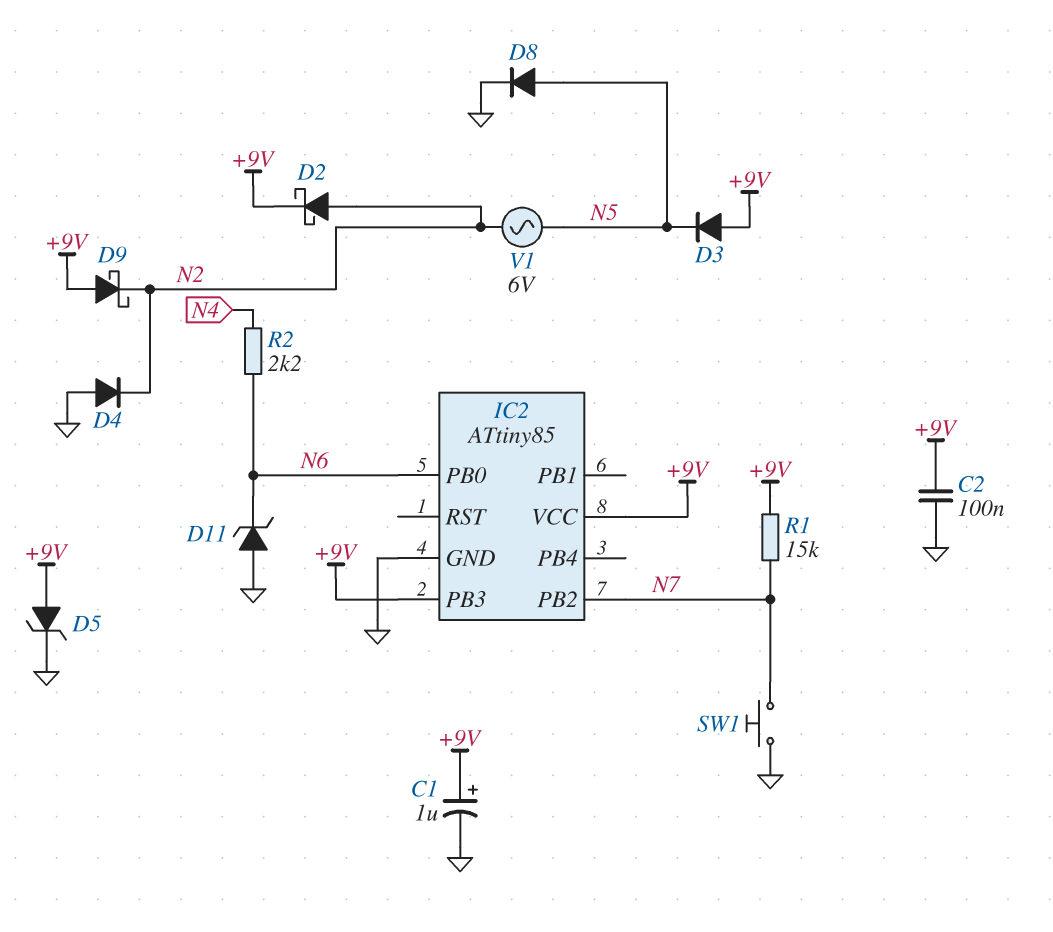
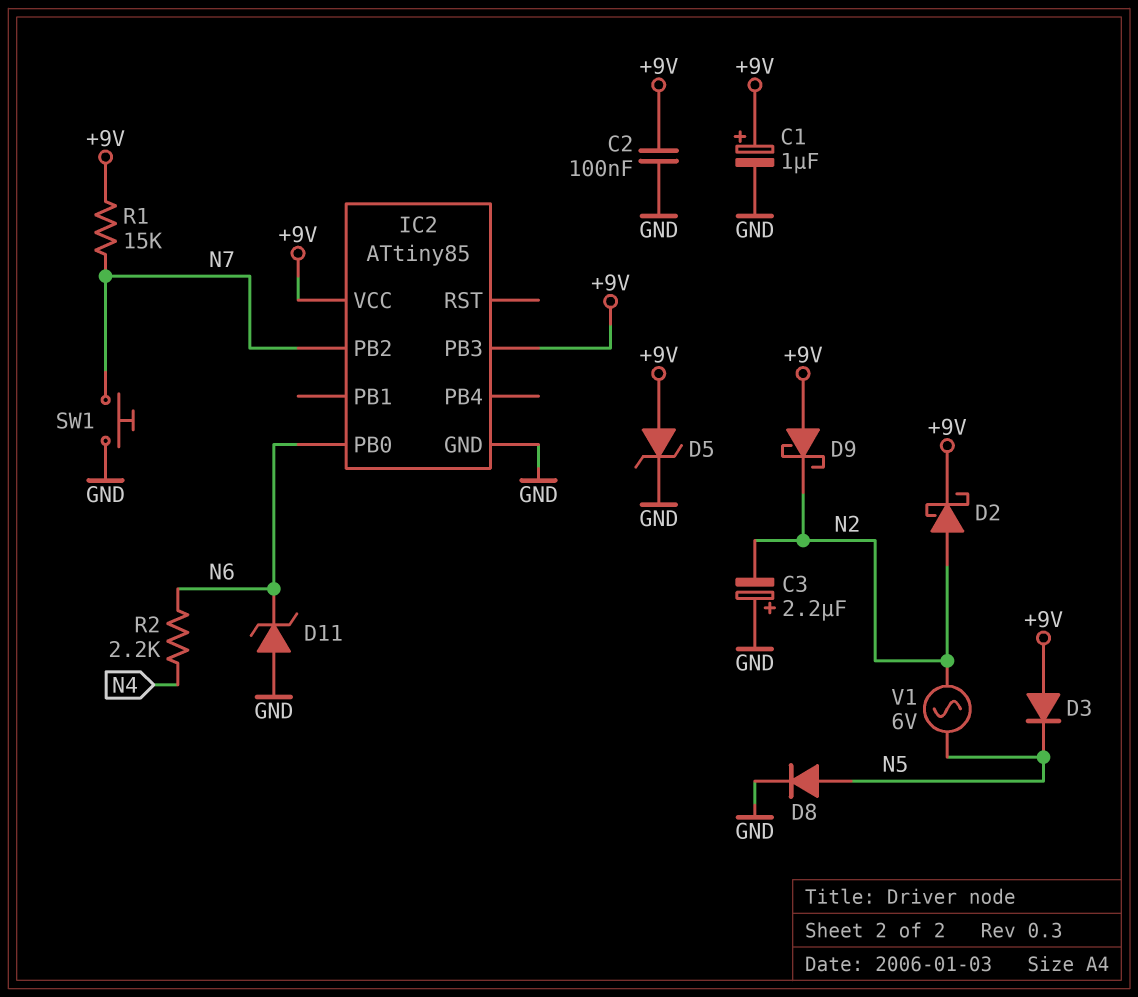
C3: none -> 2.2uF (plus GND, minus N2)
D4: diode (A GND, K N2) -> none

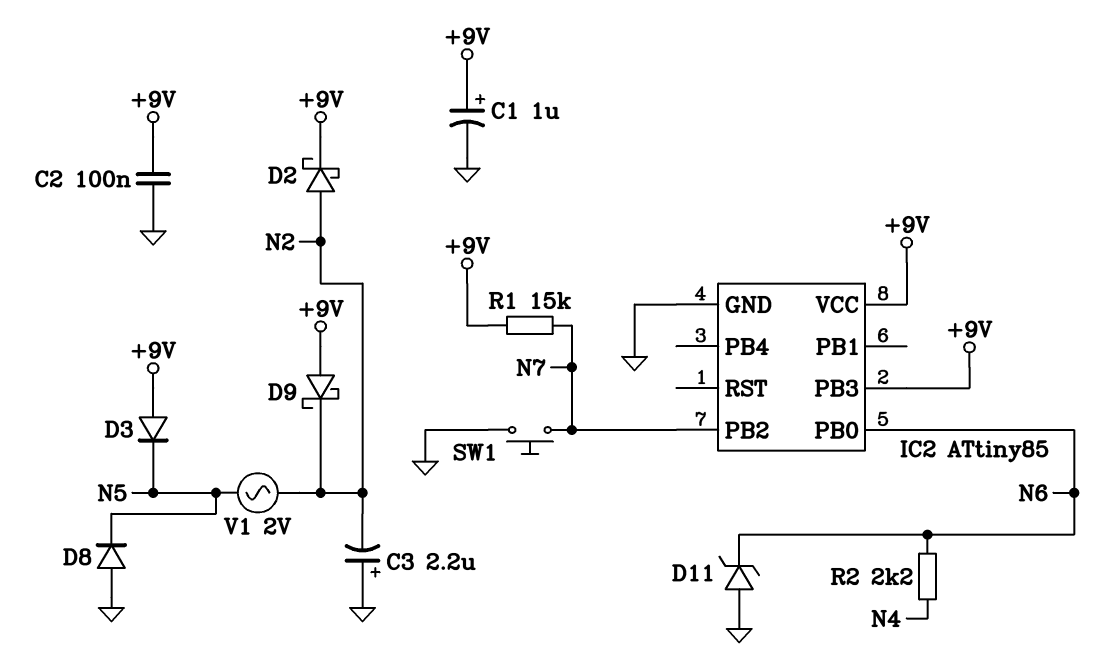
D5: zener (A +9V, K GND) -> none
D8: diode (A N5, K GND) -> diode (A GND, K N5)
V1: AC 6V (N2, N5) -> AC 2V (N2, N5)

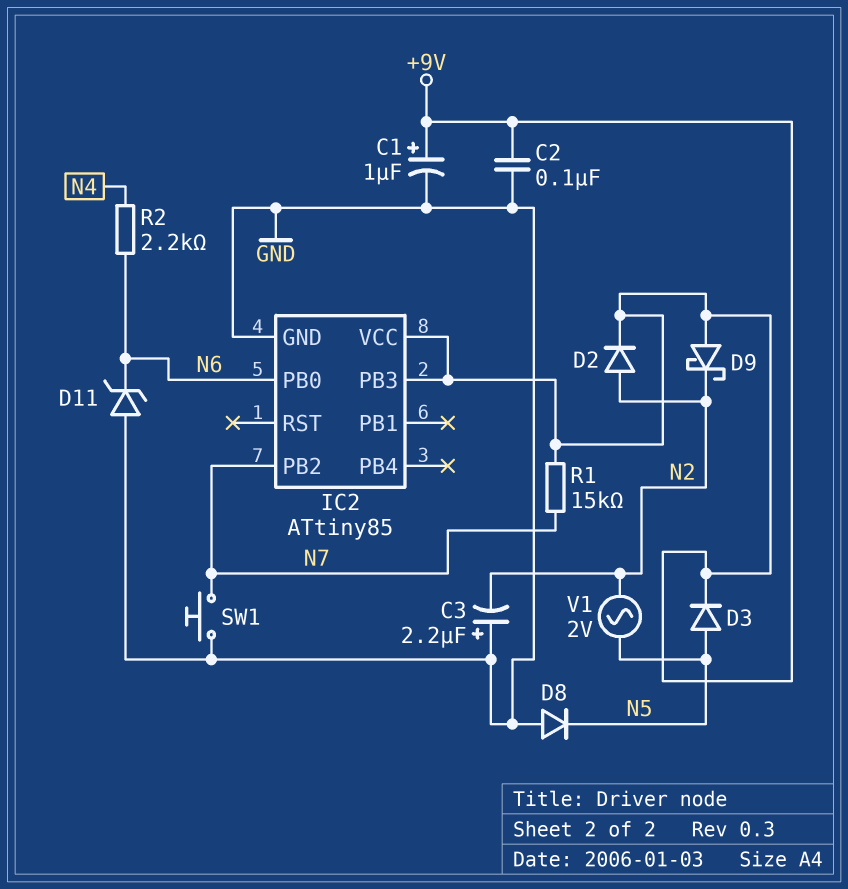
D2: schottky (A N2, K +9V) -> diode (A N2, K +9V)
D3: diode (A +9V, K N5) -> diode (A N5, K +9V)

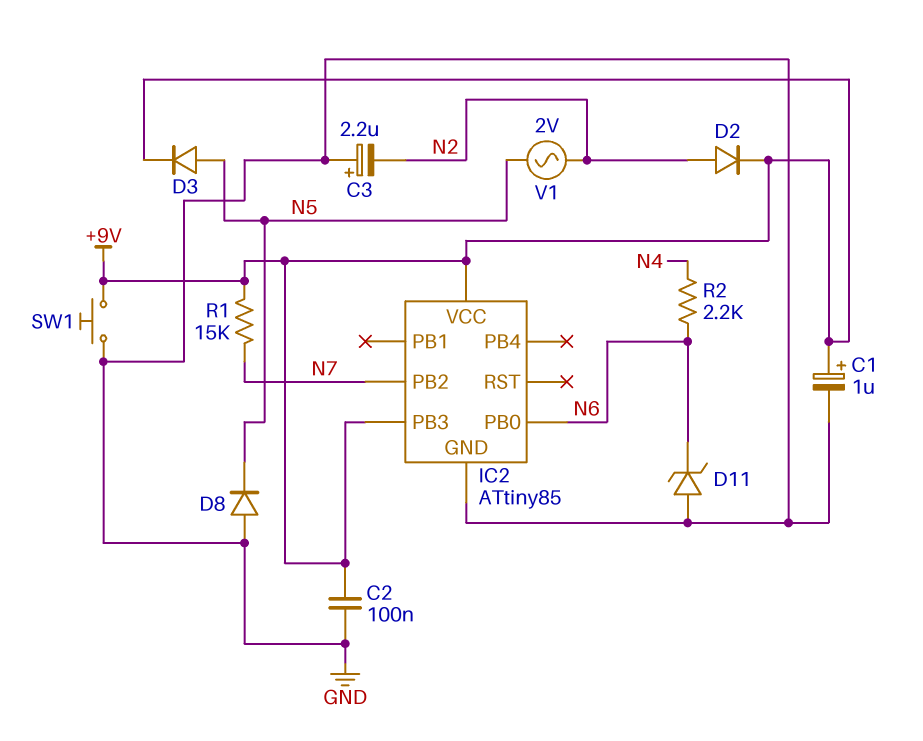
D9: schottky (A +9V, K N2) -> none
SW1: button (GND, N7) -> button (+9V, GND)

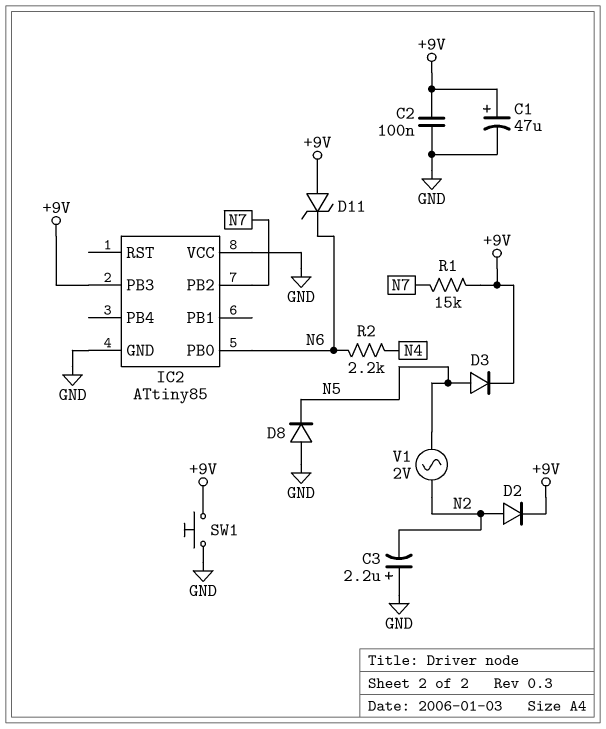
C1: 1uF (plus +9V, minus GND) -> 47uF (plus +9V, minus GND)
D11: zener (A GND, K N6) -> zener (A +9V, K N6)
IC2 pin VCC: +9V -> GND

